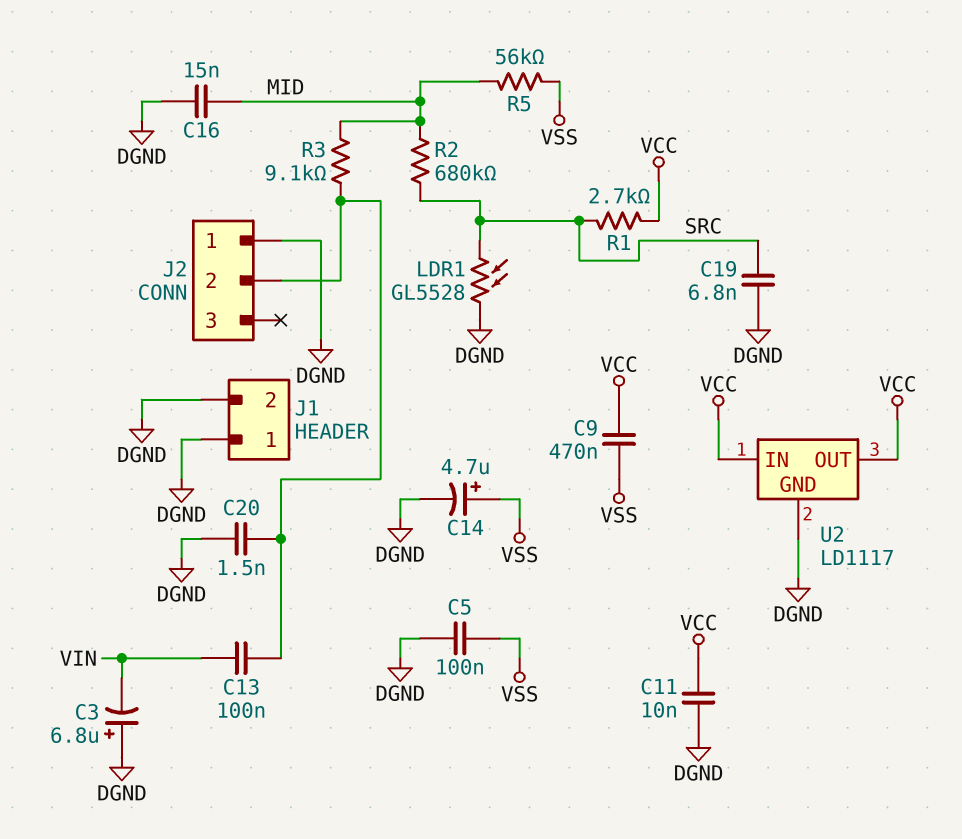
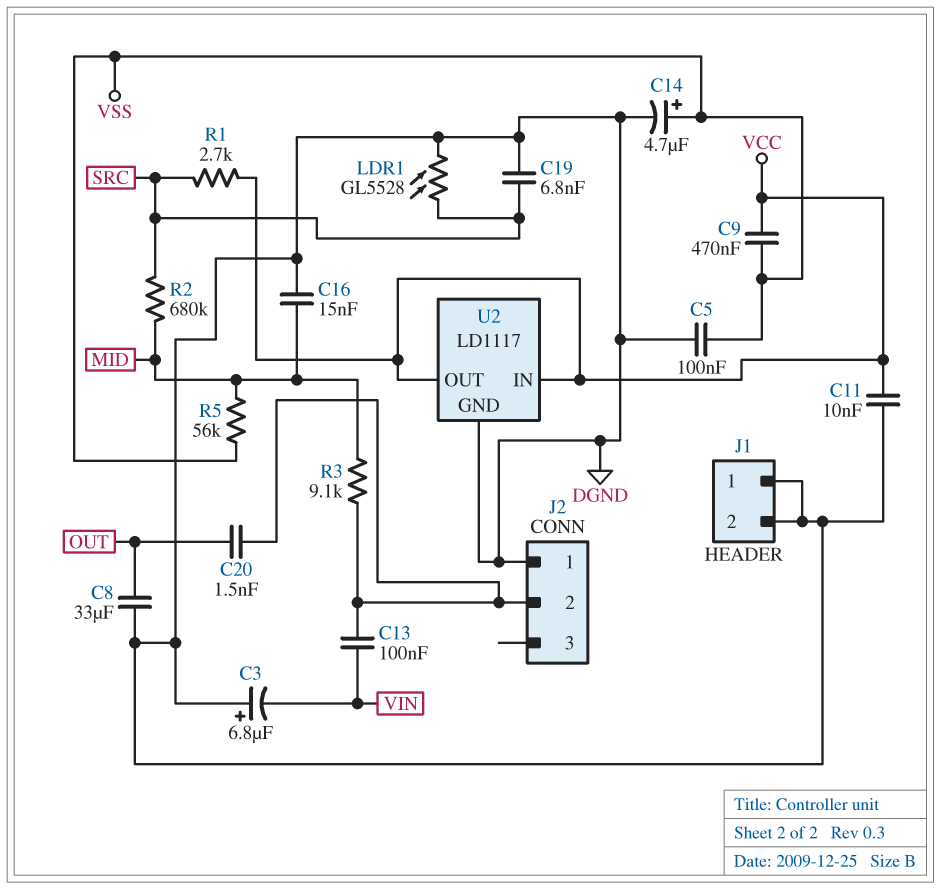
C8: none -> 33uF (DGND, OUT)
C20: 1.5nF (DGND, J2/2) -> 1.5nF (J2/2, OUT)

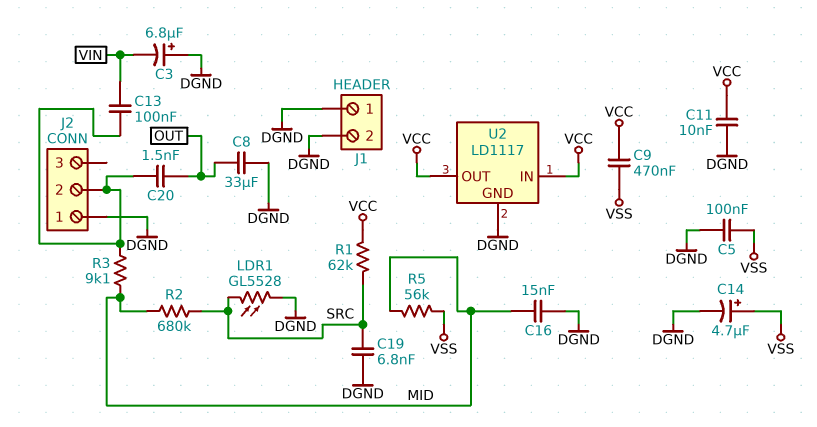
R1: 2.7k (SRC, VCC) -> 62k (SRC, VCC)

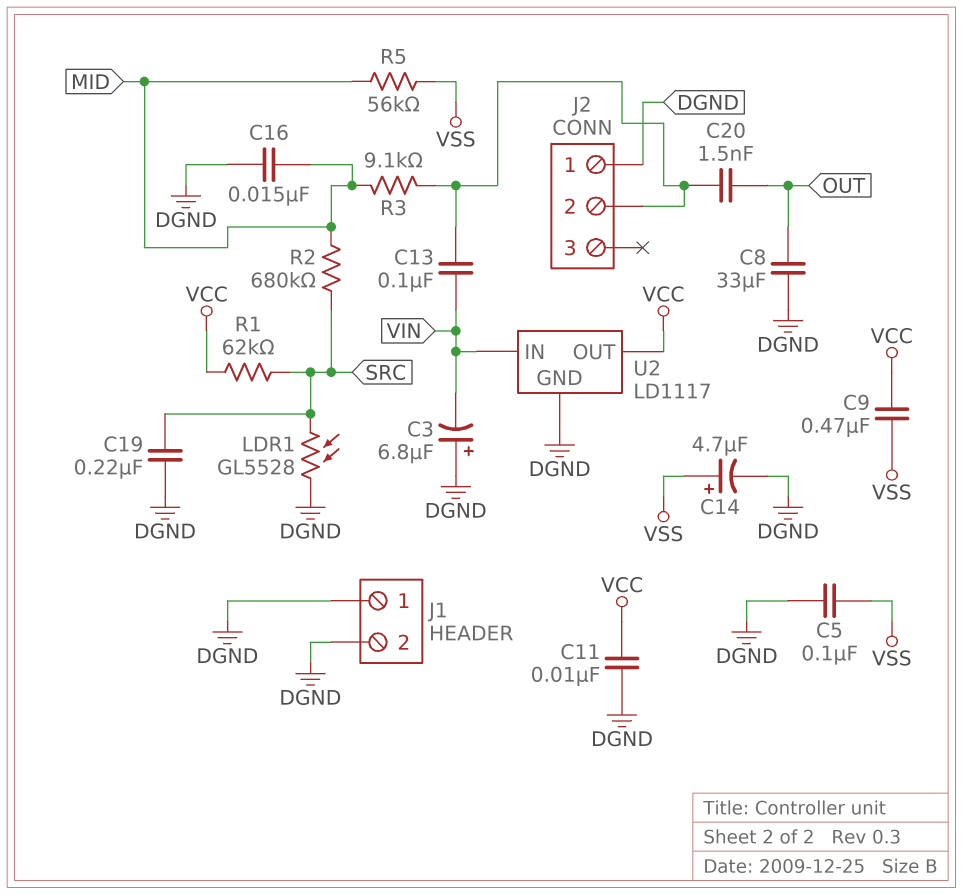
C19: 6.8nF (DGND, SRC) -> 220nF (DGND, SRC)
U2 pin IN: VCC -> VIN

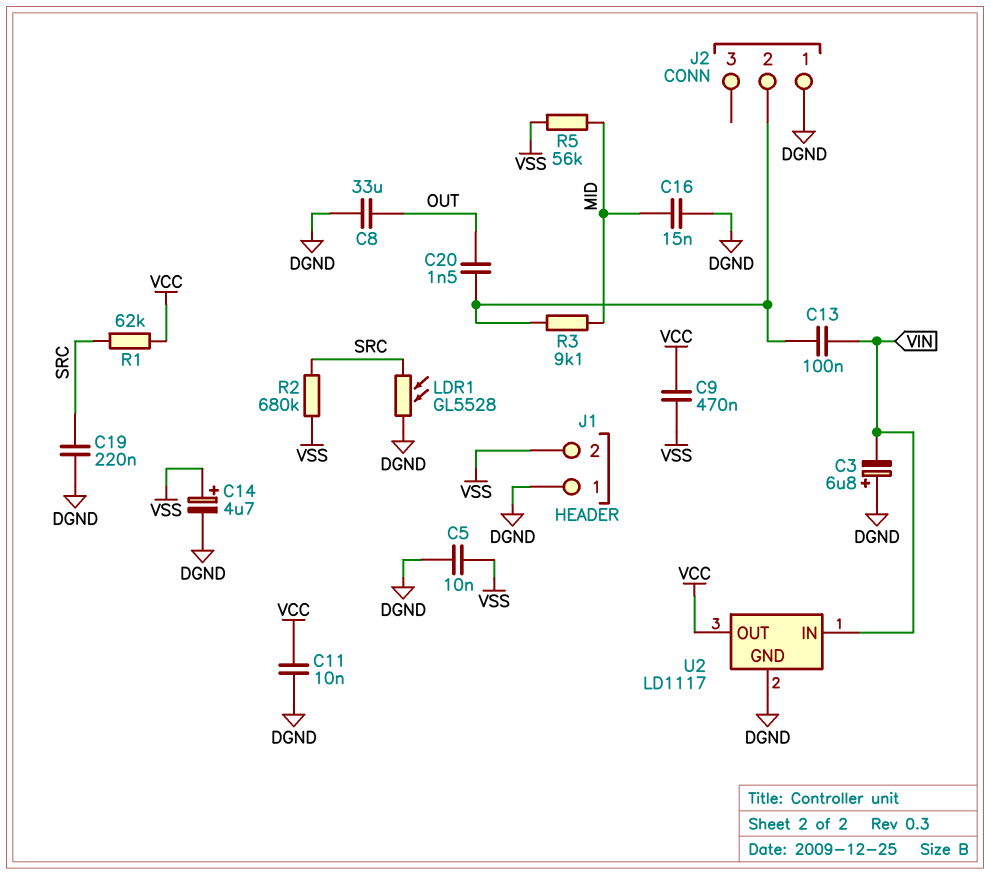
C5: 100nF (DGND, VSS) -> 10nF (DGND, VSS)
J1 pin 2: DGND -> VSS
R2: 680k (MID, SRC) -> 680k (SRC, VSS)

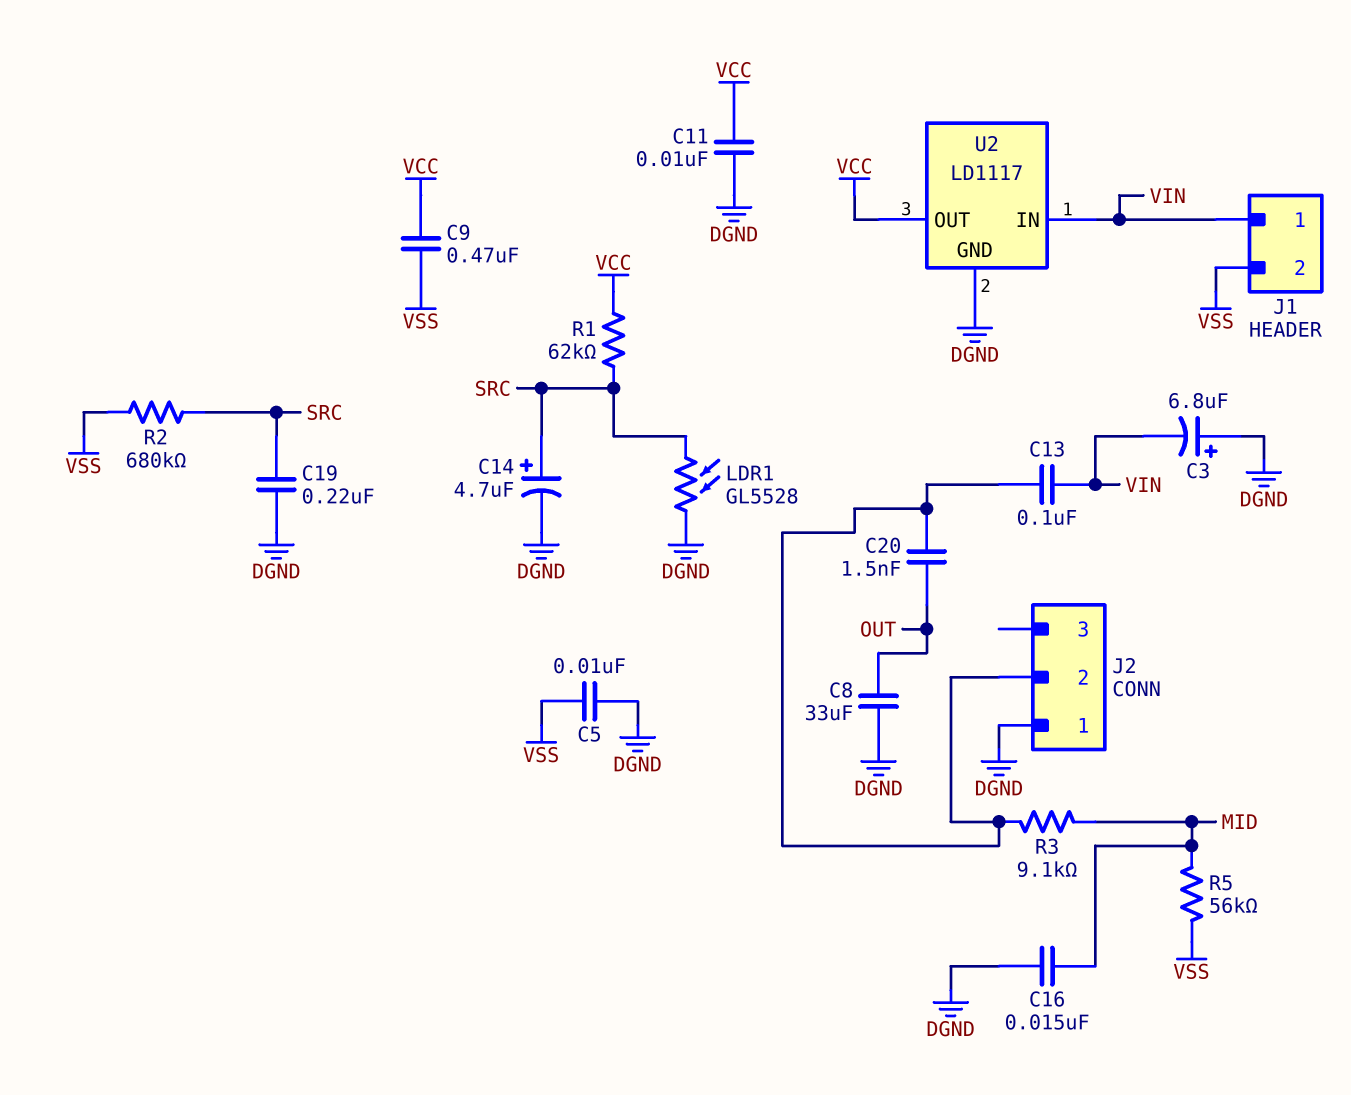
C14: 4.7uF (plus VSS, minus DGND) -> 4.7uF (plus SRC, minus DGND)
J1 pin 1: DGND -> VIN

